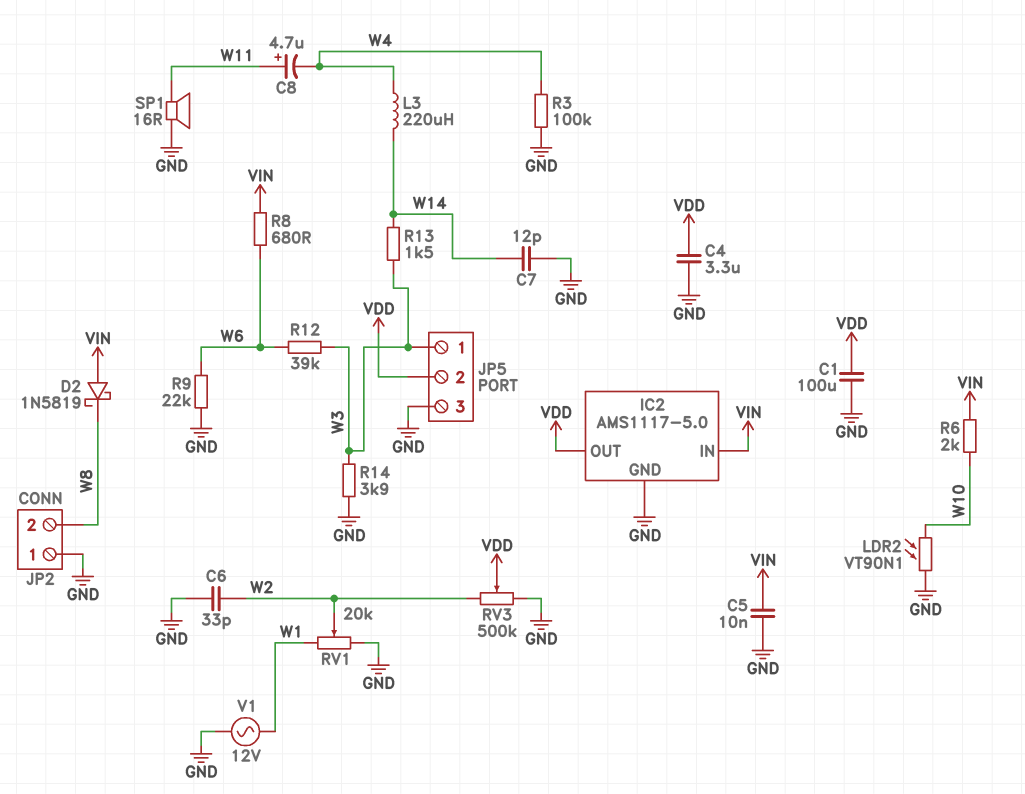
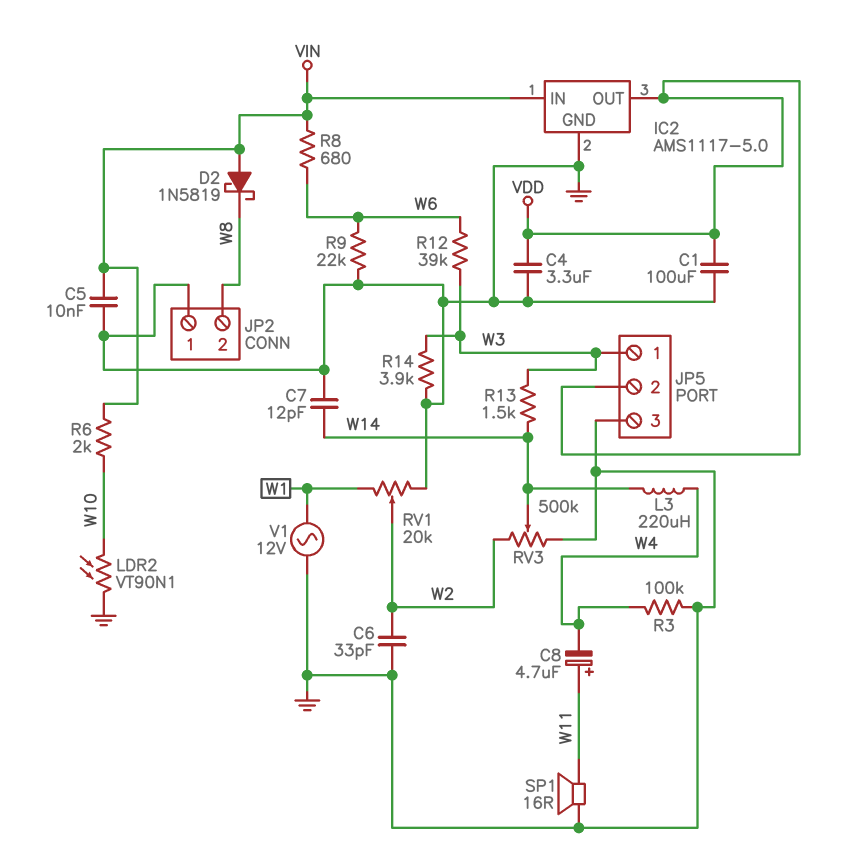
RV3: 500k (GND, W2, wiper VDD) -> 500k (GND, W2, wiper W14)

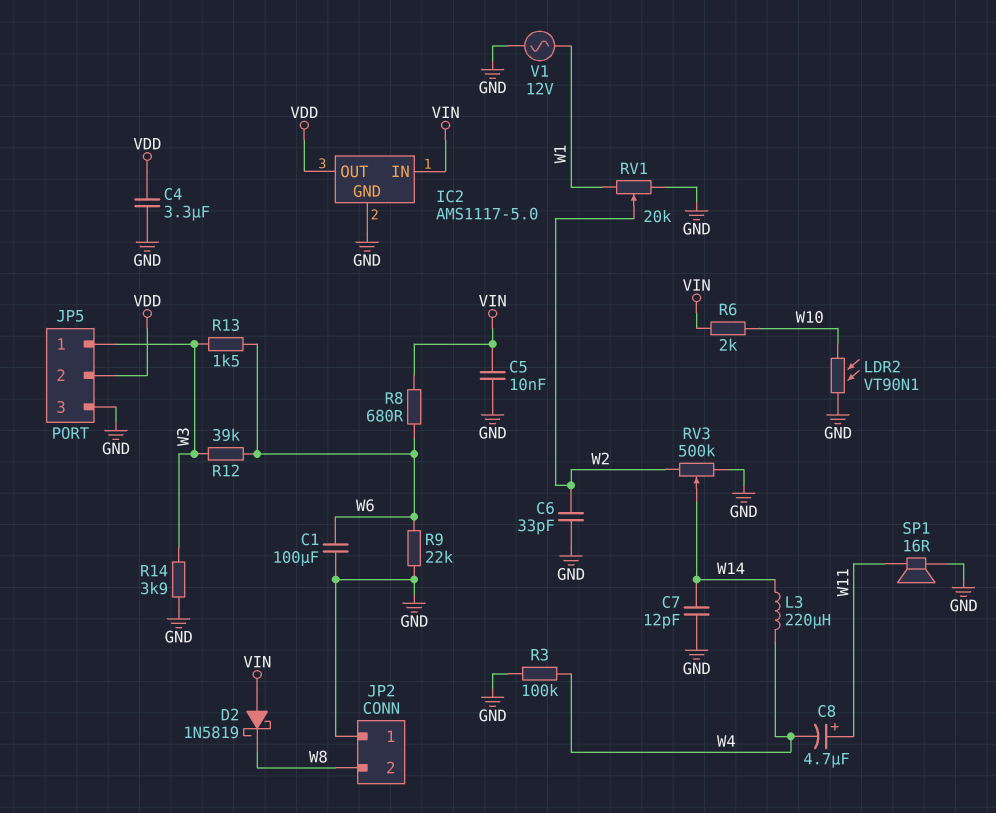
C1: 100uF (GND, VDD) -> 100uF (GND, W6)
R13: 1.5k (W3, W14) -> 1.5k (W3, W6)

